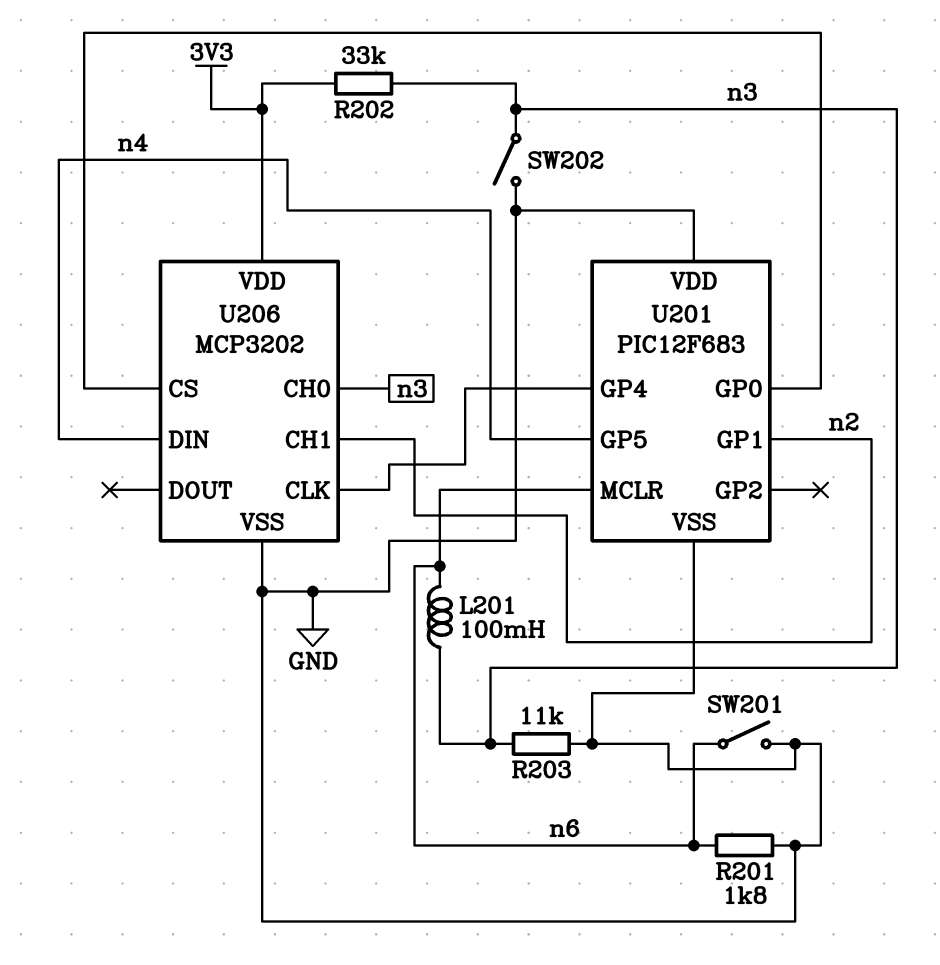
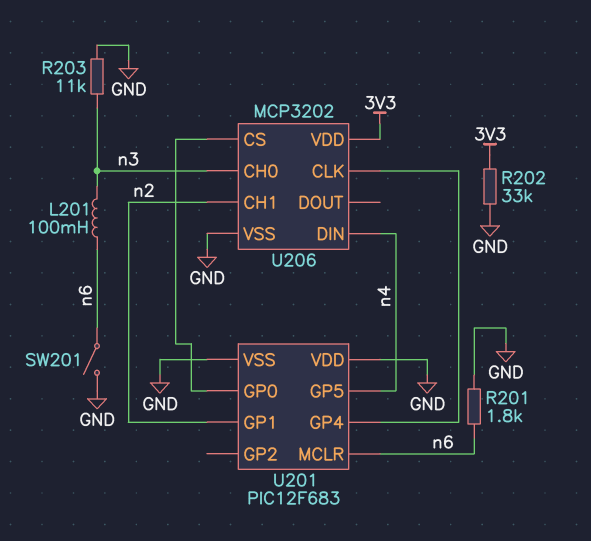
R202: 33k (3V3, n3) -> 33k (3V3, GND)
SW202: switch (GND, n3) -> none

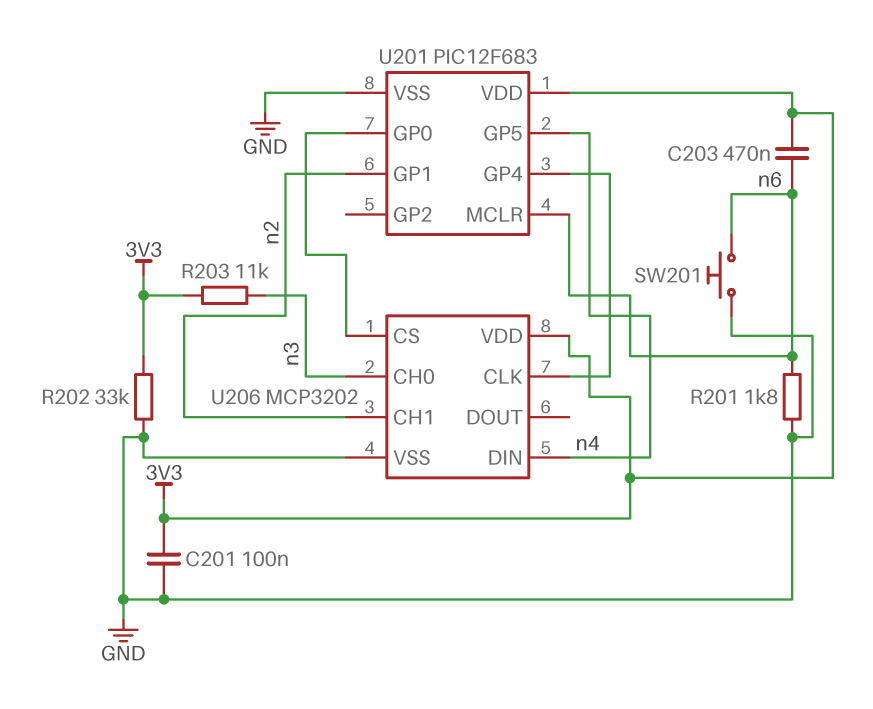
C201: none -> 100nF (3V3, GND)
C203: none -> 470nF (3V3, n6)
L201: 100mH (n3, n6) -> none
R203: 11k (GND, n3) -> 11k (3V3, n3)
SW201: switch (GND, n6) -> button (GND, n6)
U201 pin VDD: GND -> 3V3

